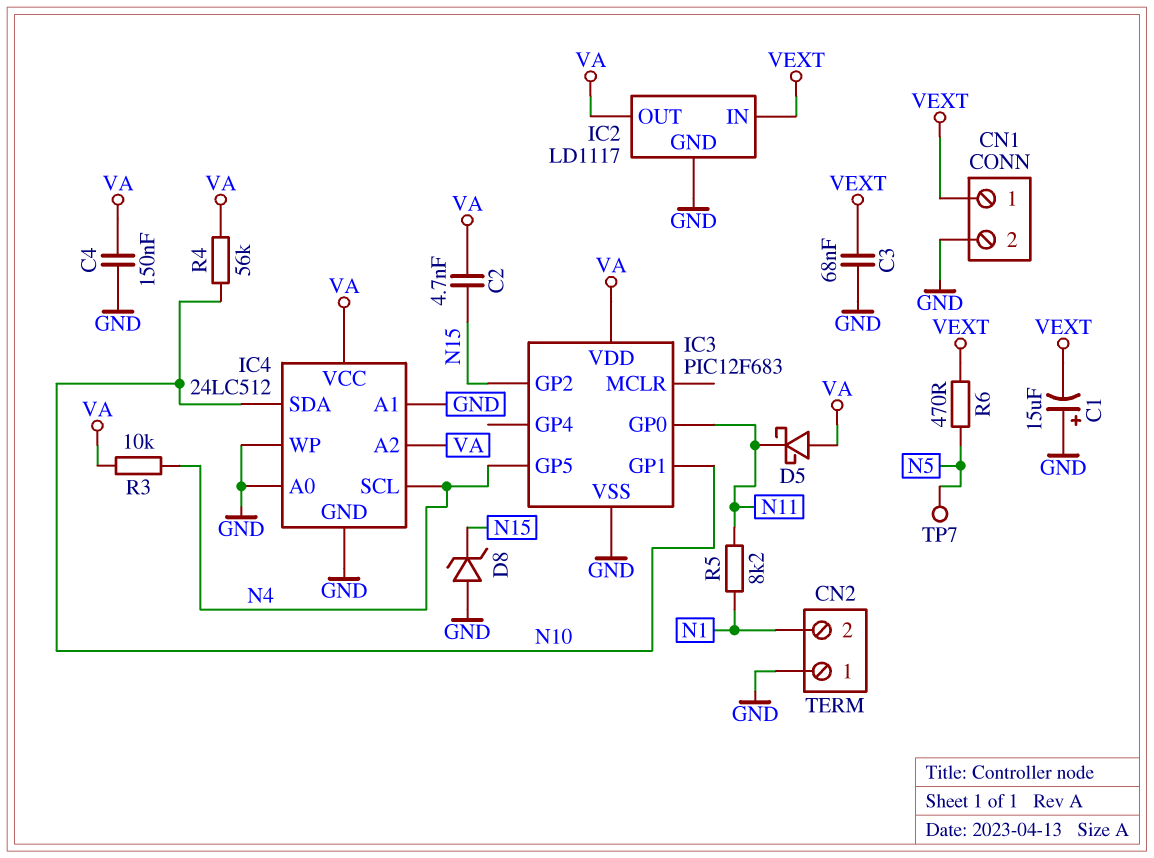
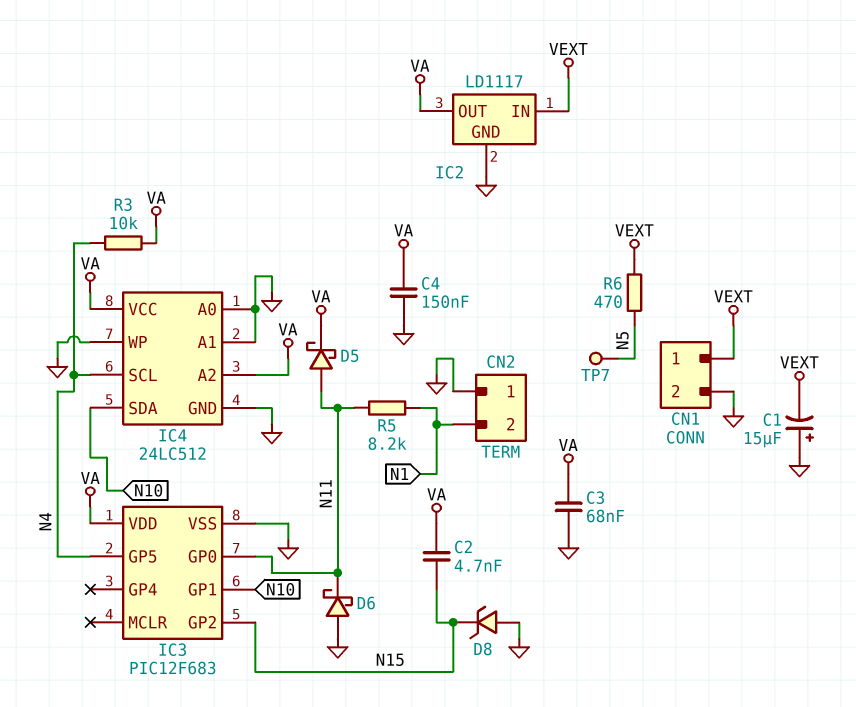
C3: 68nF (GND, VEXT) -> 68nF (GND, VA)
D5: schottky (A VA, K N11) -> schottky (A N11, K VA)
D6: none -> schottky (A GND, K N11)
R4: 56k (N10, VA) -> none

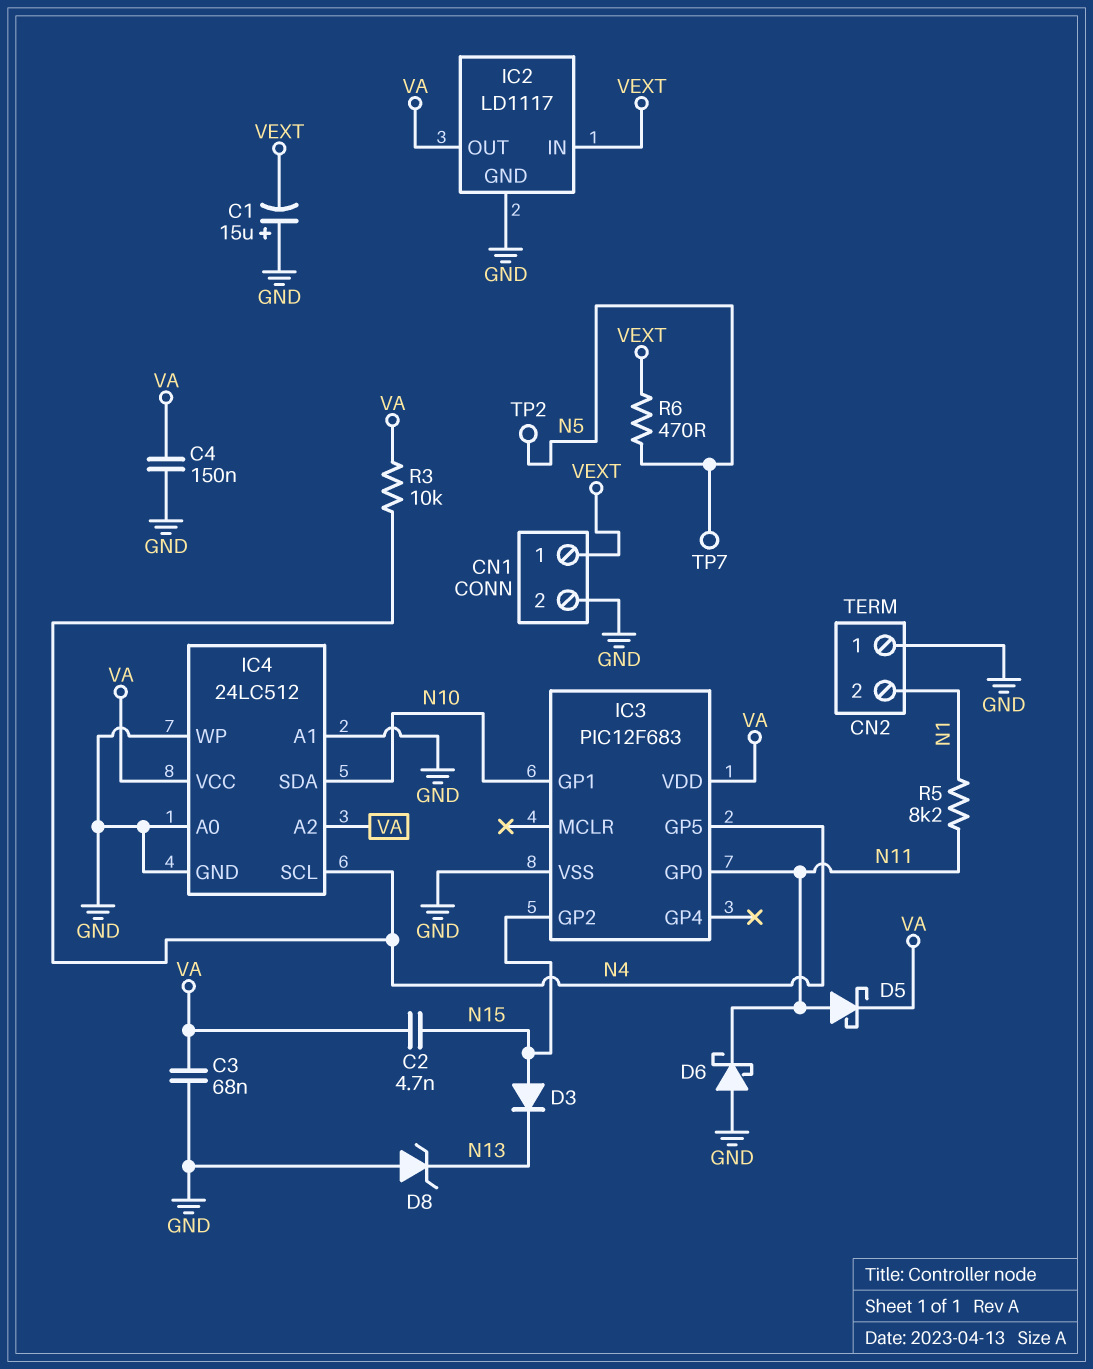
D3: none -> diode (A N15, K N13)
D8: zener (A GND, K N15) -> zener (A GND, K N13)
TP2: none -> test point (N5)

